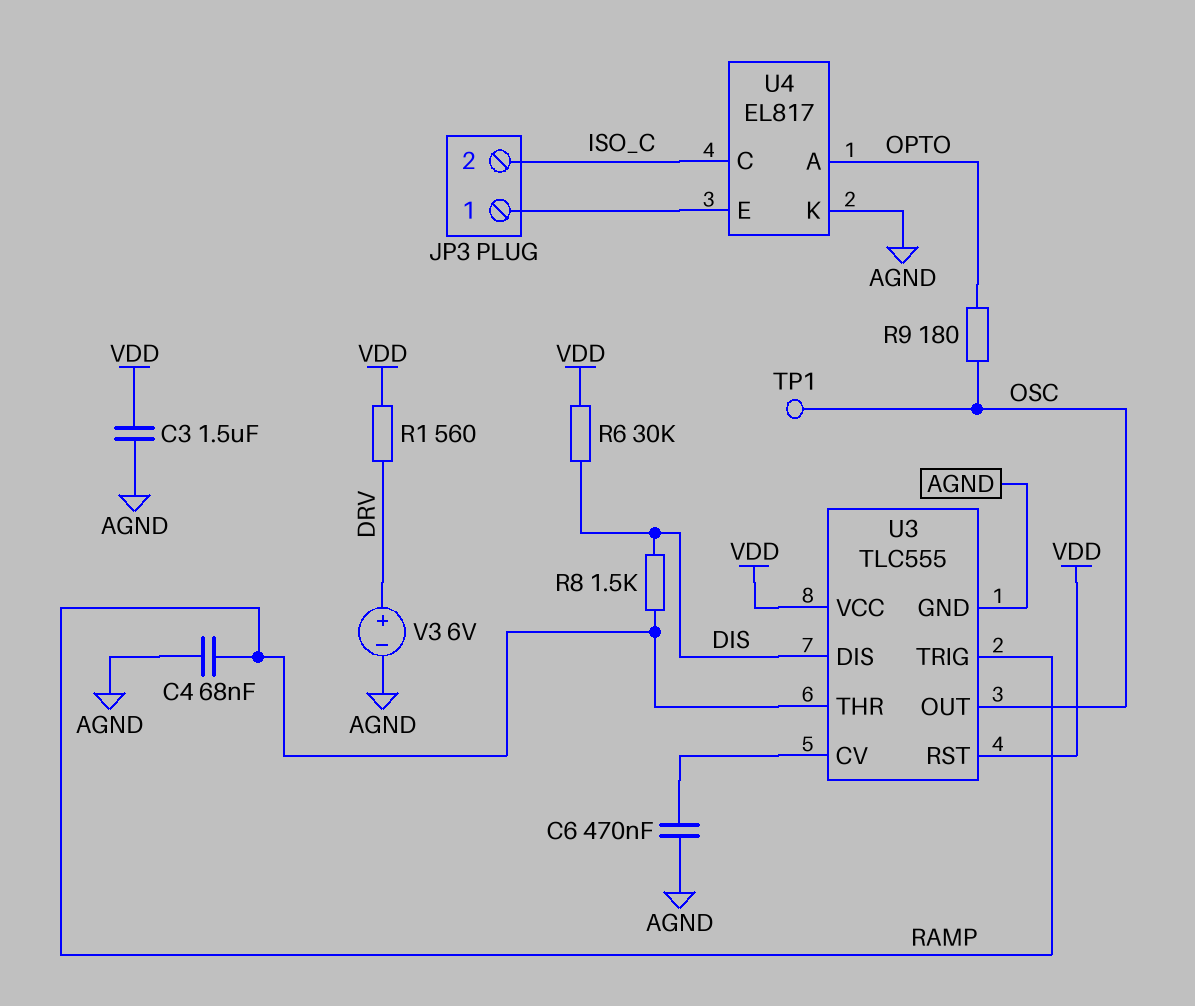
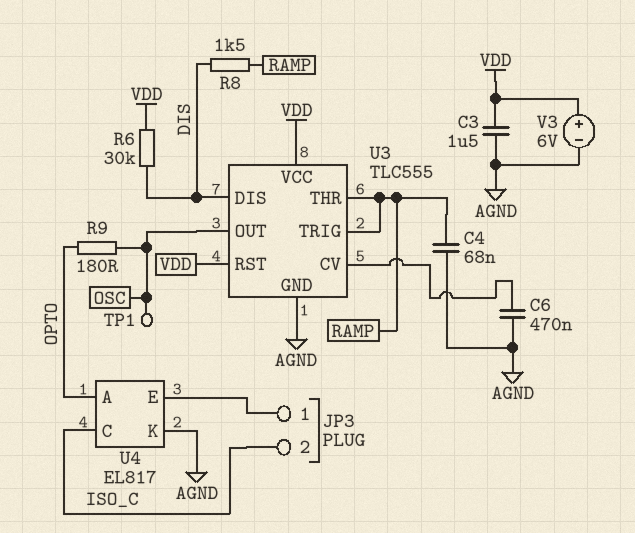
R1: 560 (DRV, VDD) -> none
V3: 6V (plus DRV, minus AGND) -> 6V (plus VDD, minus AGND)

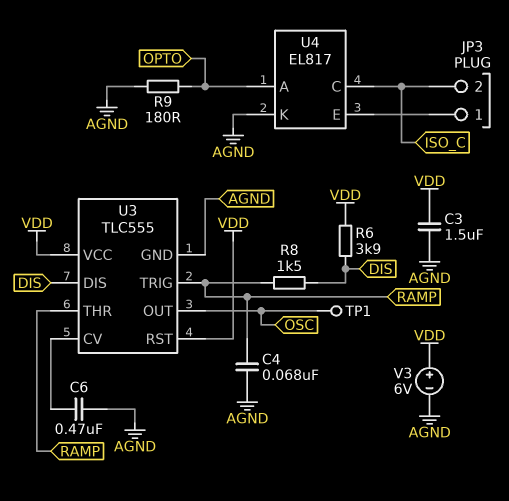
R6: 30k (DIS, VDD) -> 3.9k (DIS, VDD)
R9: 180 (OPTO, OSC) -> 180 (AGND, OPTO)

